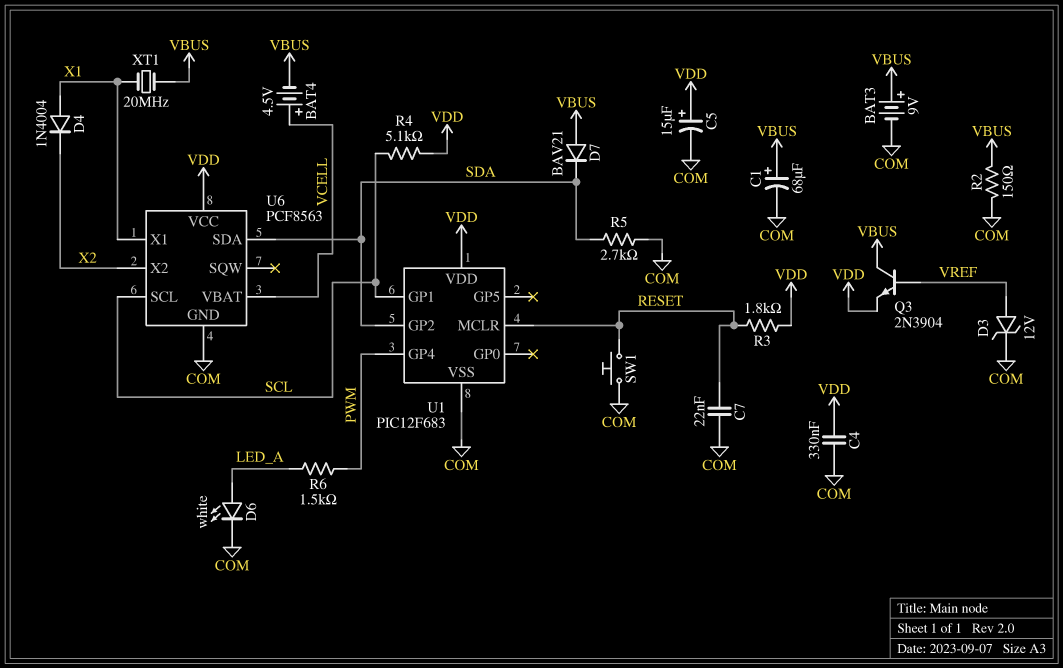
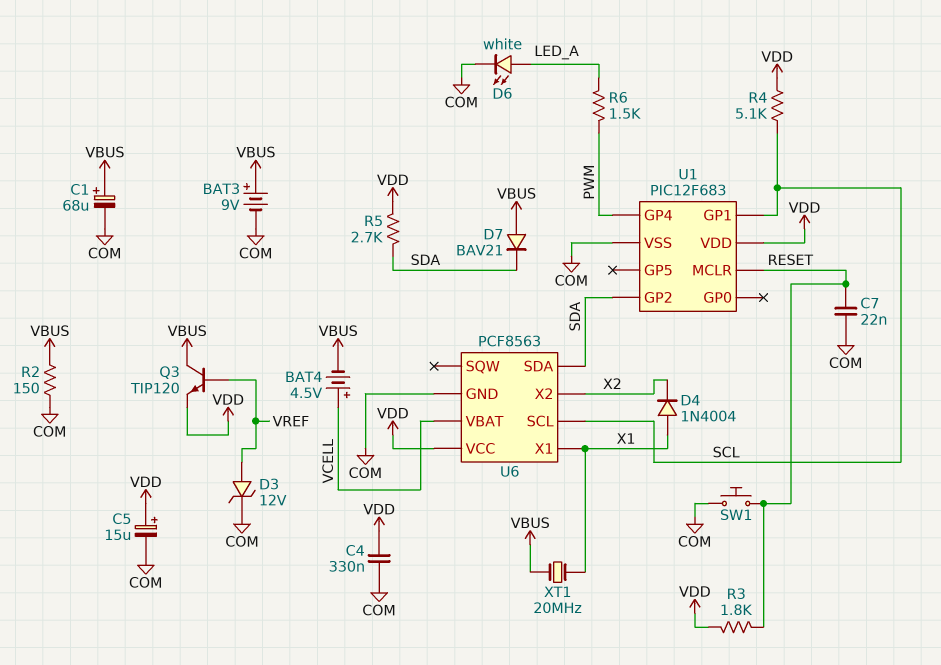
Q3: NPN 2N3904 (B VREF, C VBUS, E VDD) -> NPN TIP120 (B VREF, C VBUS, E VDD)
R5: 2.7k (COM, SDA) -> 2.7k (SDA, VDD)

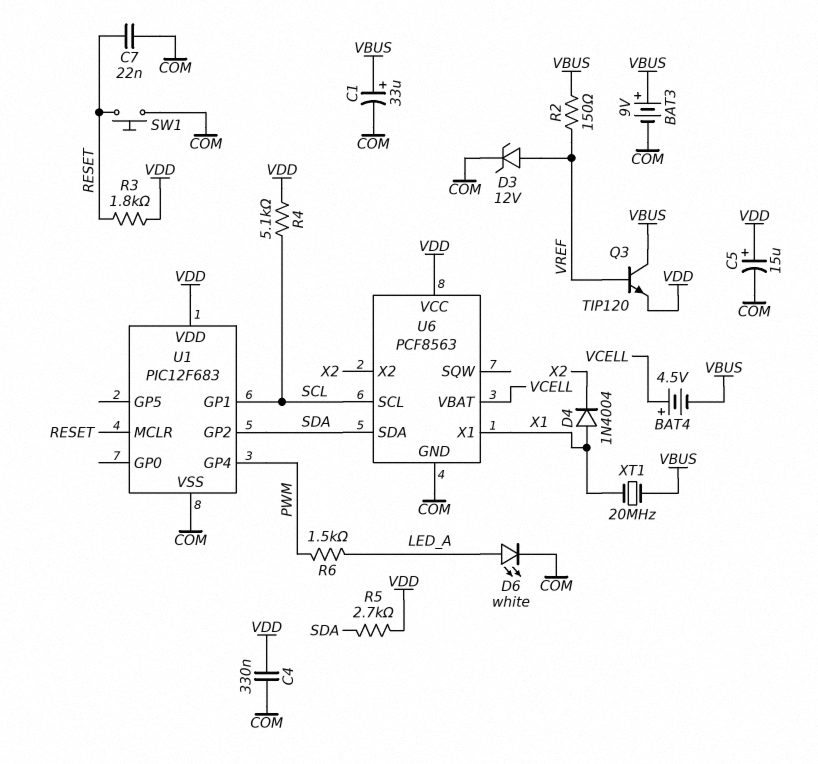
C1: 68uF (plus VBUS, minus COM) -> 33uF (plus VBUS, minus COM)
D7: diode BAV21 (A VBUS, K SDA) -> none
R2: 150 (COM, VBUS) -> 150 (VBUS, VREF)

